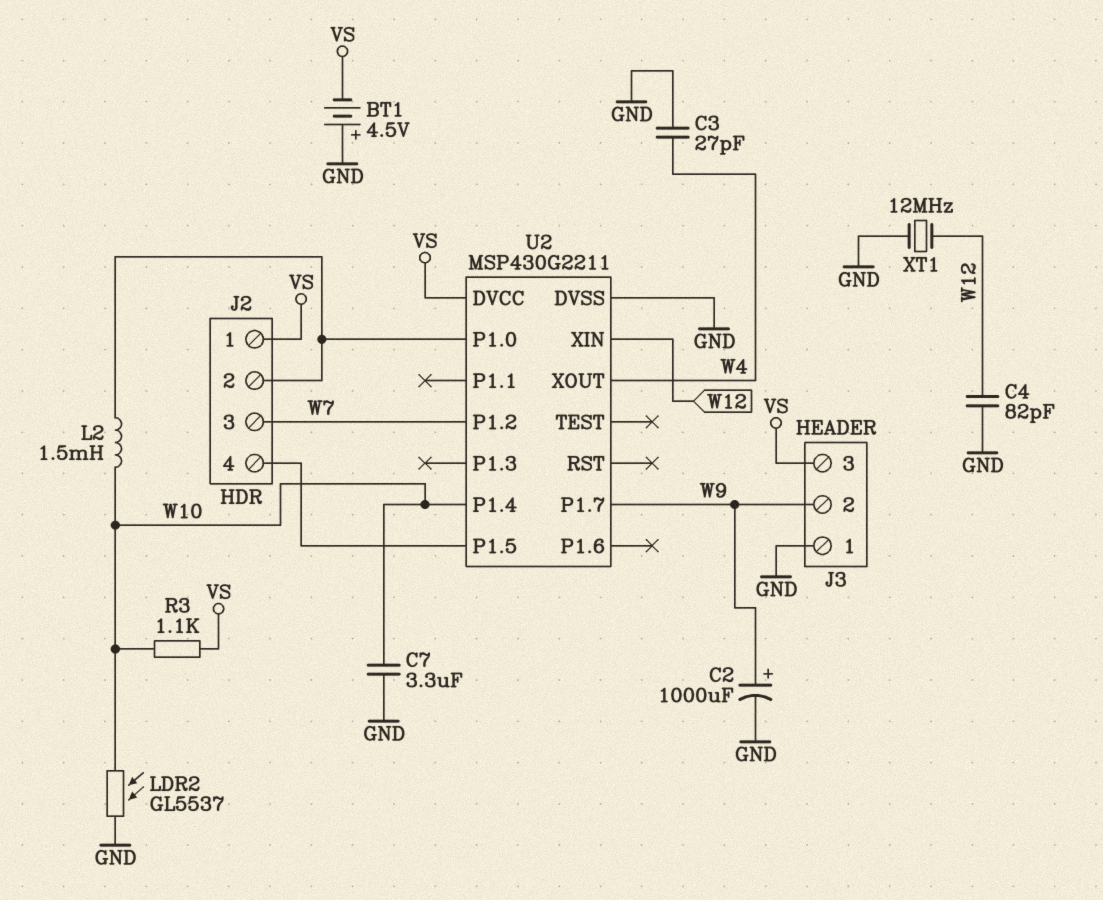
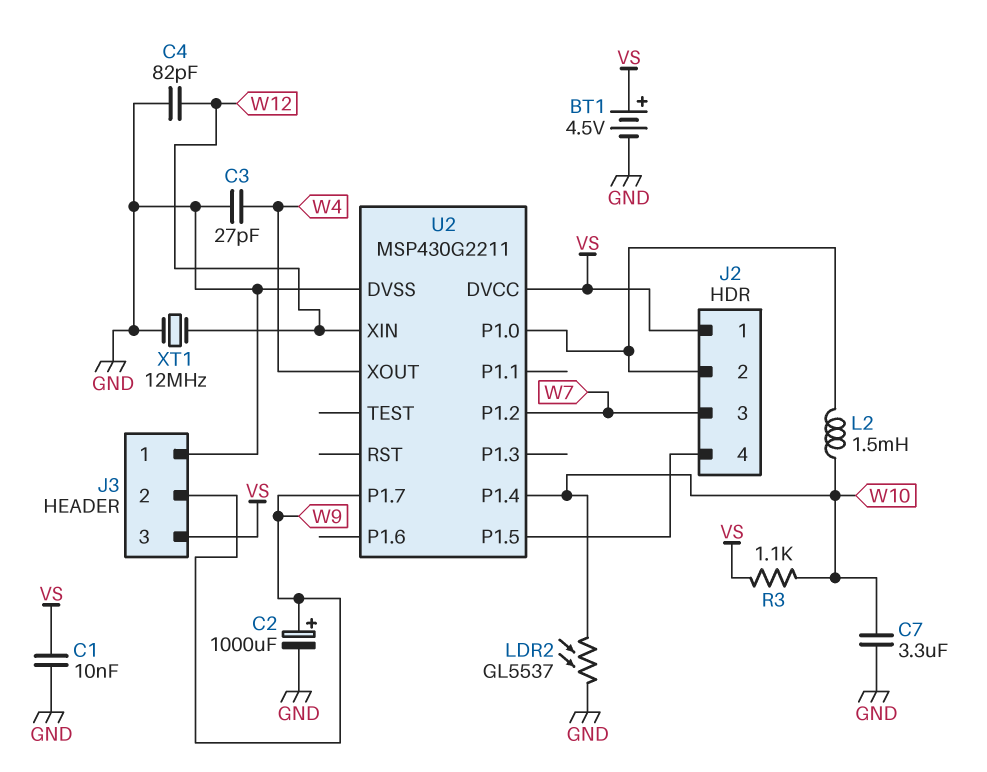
BT1: 4.5V (plus GND, minus VS) -> 4.5V (plus VS, minus GND)
C1: none -> 10nF (GND, VS)

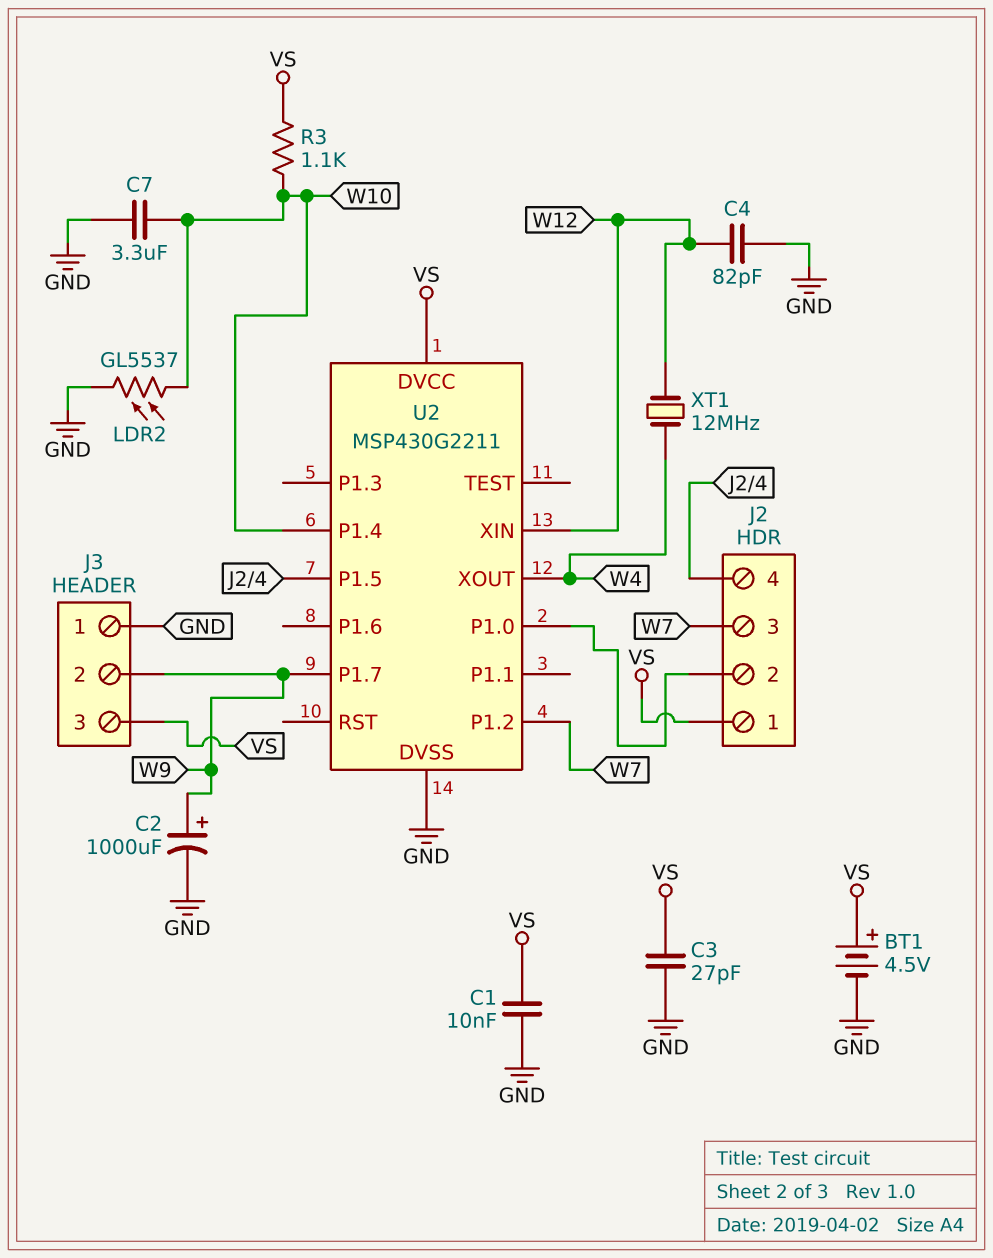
C3: 27pF (GND, W4) -> 27pF (GND, VS)
L2: 1.5mH (J2/2, W10) -> none
XT1: 12MHz (GND, W12) -> 12MHz (W4, W12)

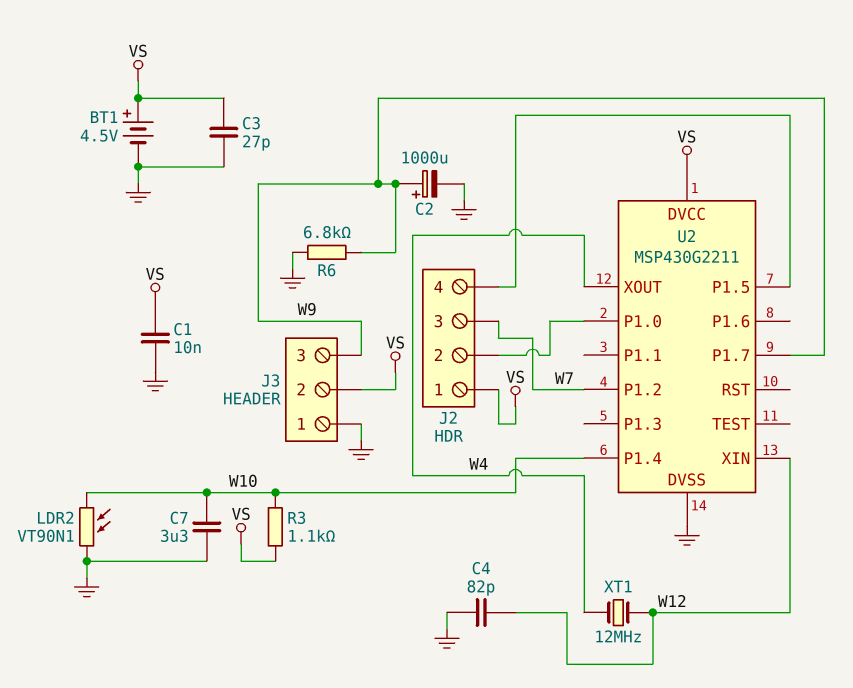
J3 pin 2: W9 -> VS
J3 pin 3: VS -> W9
LDR2: GL5537 (GND, W10) -> VT90N1 (GND, W10)
R6: none -> 6.8k (GND, W9)

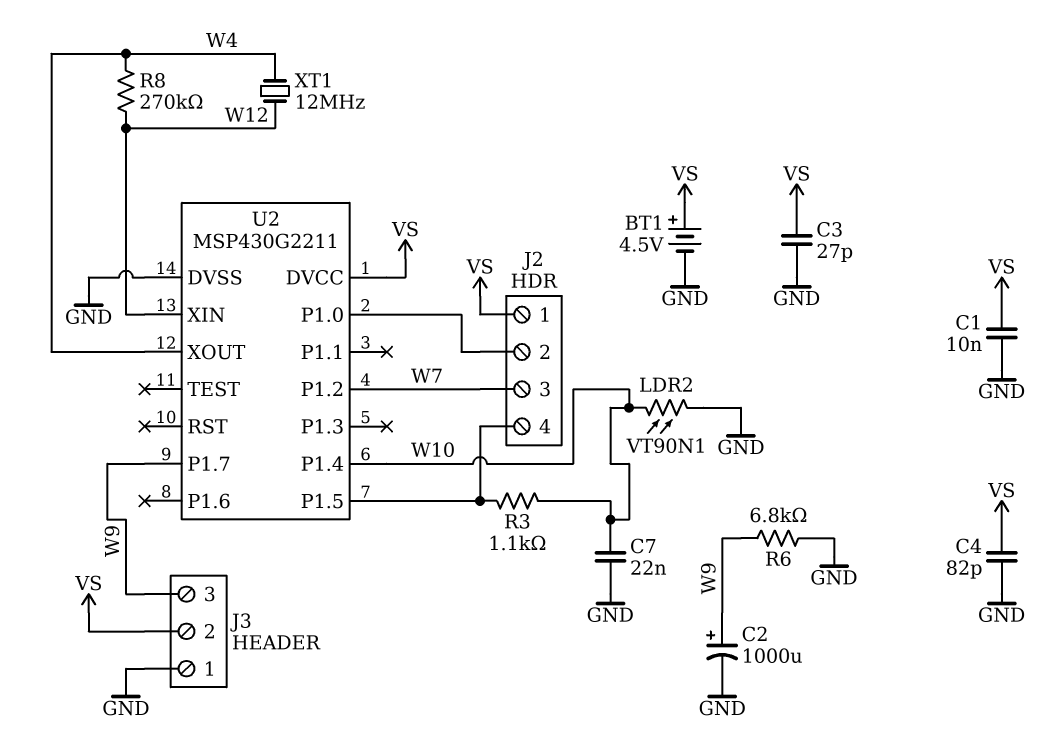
C4: 82pF (GND, W12) -> 82pF (GND, VS)
C7: 3.3uF (GND, W10) -> 22nF (GND, W10)
R3: 1.1k (VS, W10) -> 1.1k (J2/4, W10)
R8: none -> 270k (W4, W12)

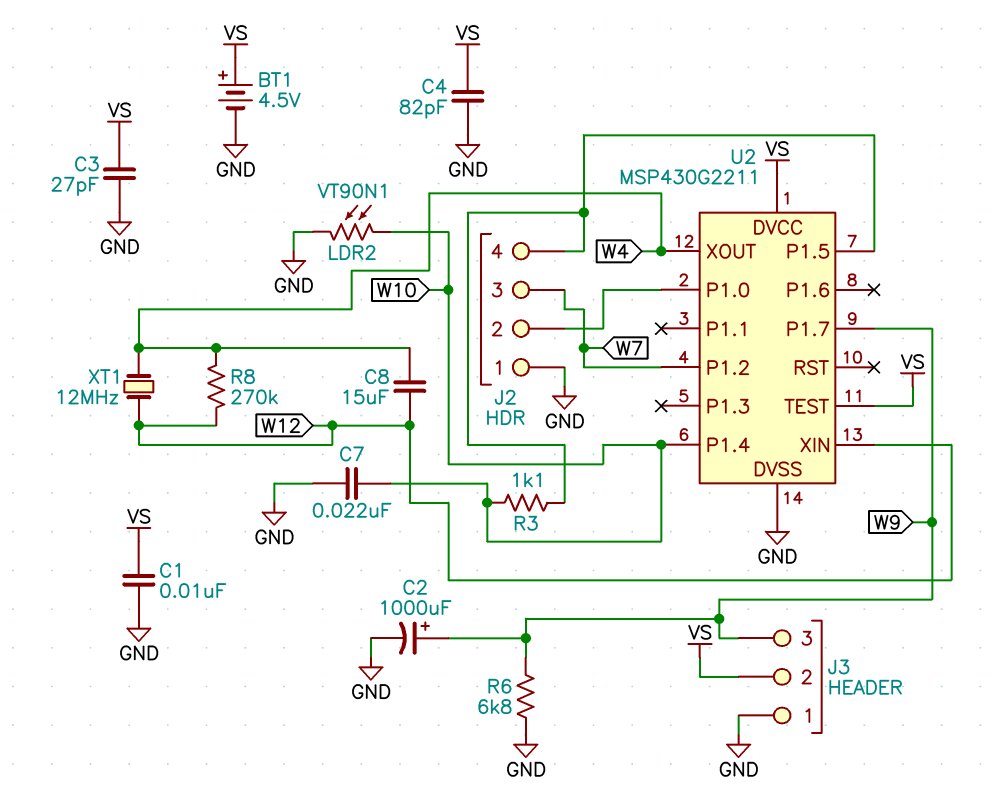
C8: none -> 15uF (W4, W12)
J2 pin 1: VS -> GND
U2 pin TEST: none -> VS

